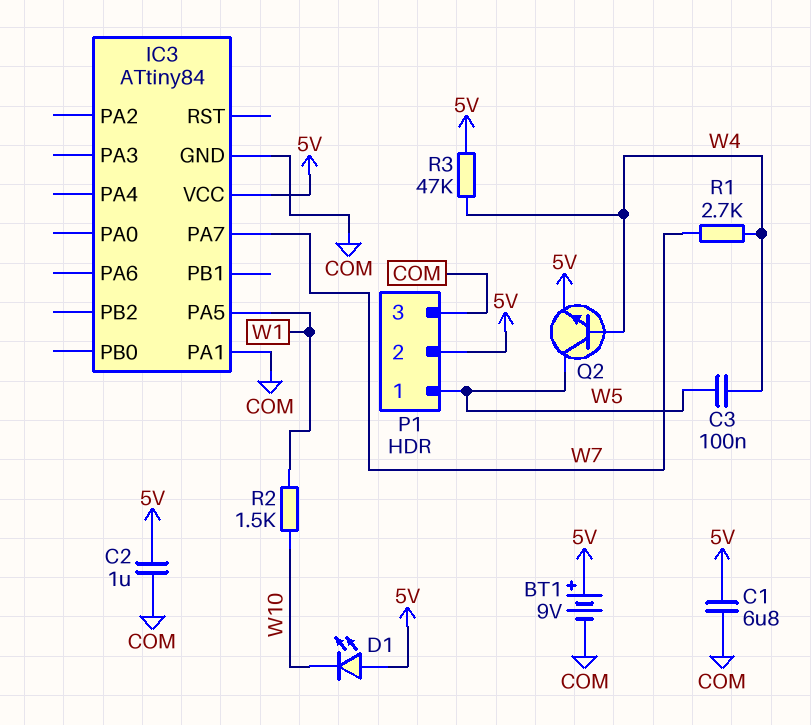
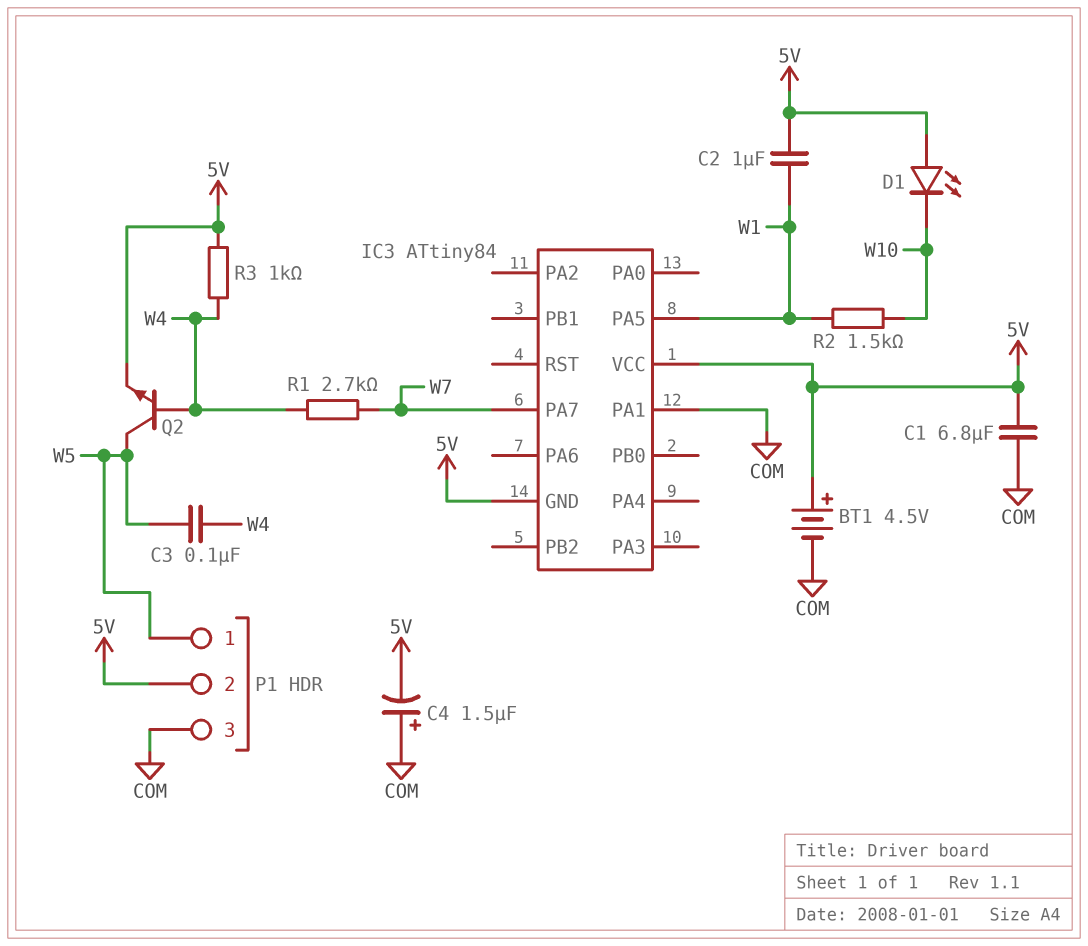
BT1: 9V (plus 5V, minus COM) -> 4.5V (plus 5V, minus COM)
C2: 1uF (5V, COM) -> 1uF (5V, W1)
C4: none -> 1.5uF (plus COM, minus 5V)
IC3 pin GND: COM -> 5V
R3: 47k (5V, W4) -> 1k (5V, W4)

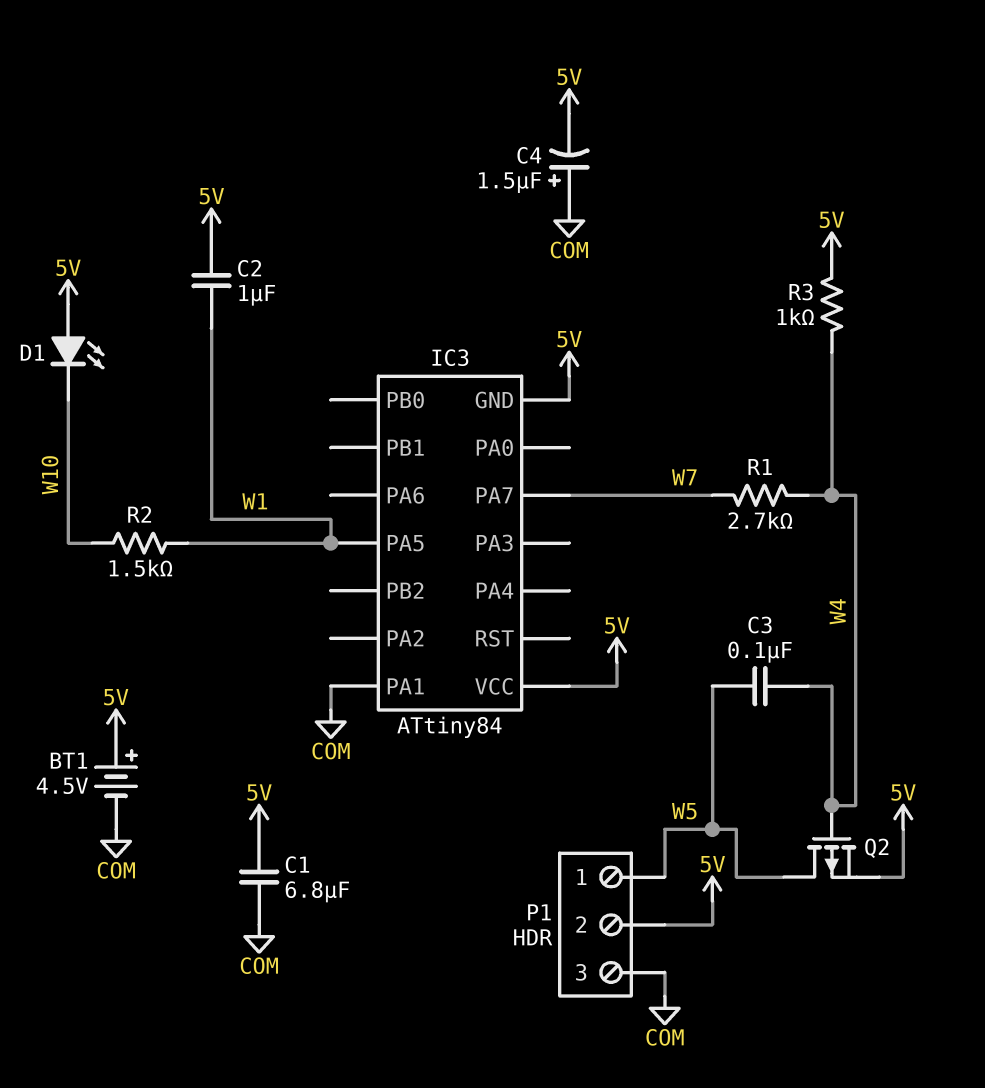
Q2: NPN (B W4, C W5, E 5V) -> PMOS (G W4, D W5, S 5V)

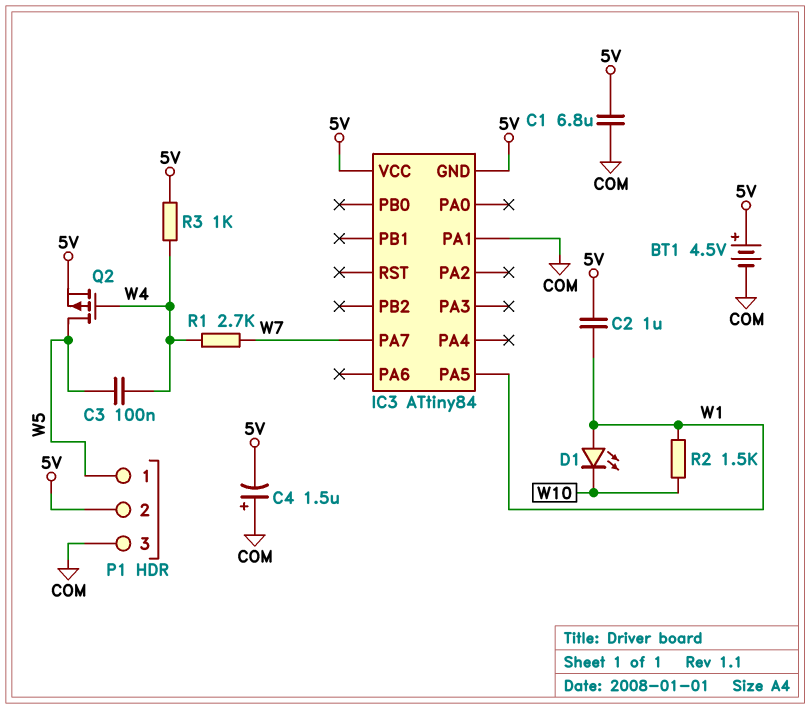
D1: LED (A 5V, K W10) -> LED (A W1, K W10)

